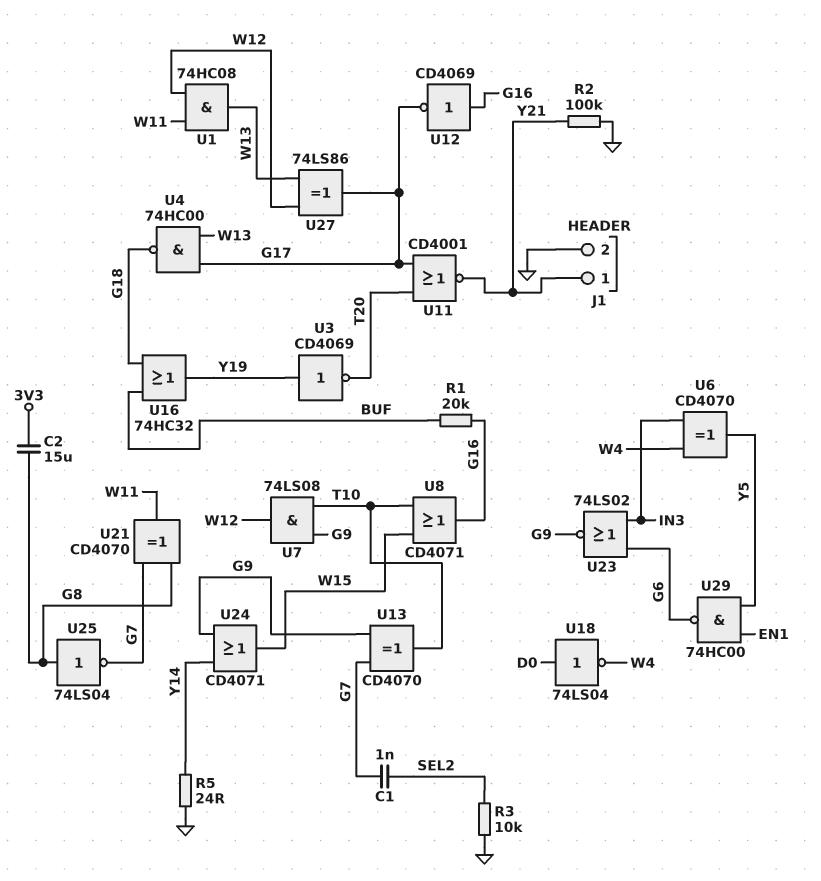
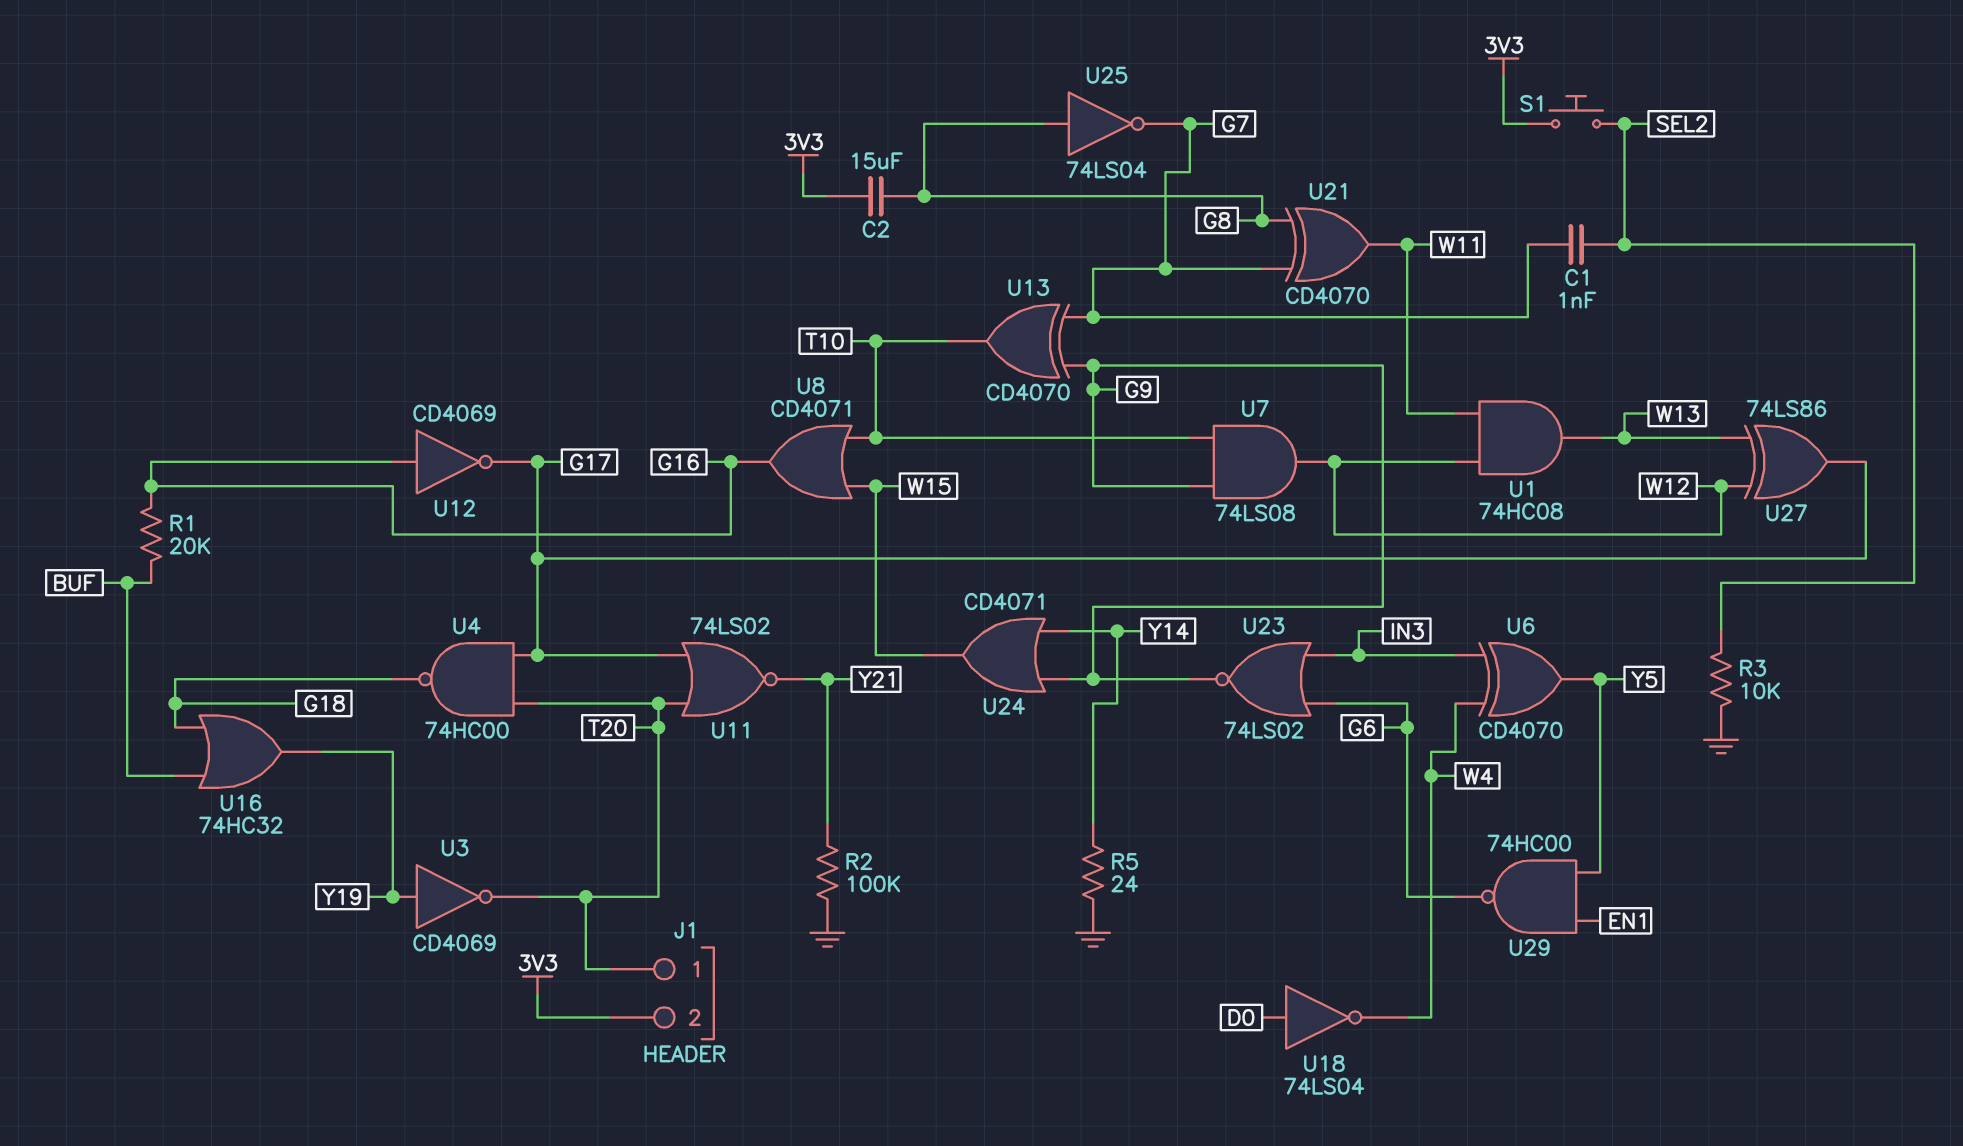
J1 pin 1: Y21 -> T20
J1 pin 2: GND -> 3V3
S1: none -> button (3V3, SEL2)
U4: NAND 74HC00 (in G17, in W13, out G18) -> NAND 74HC00 (in G17, in T20, out G18)
U11: NOR CD4001 (in G17, in T20, out Y21) -> NOR 74LS02 (in G17, in T20, out Y21)

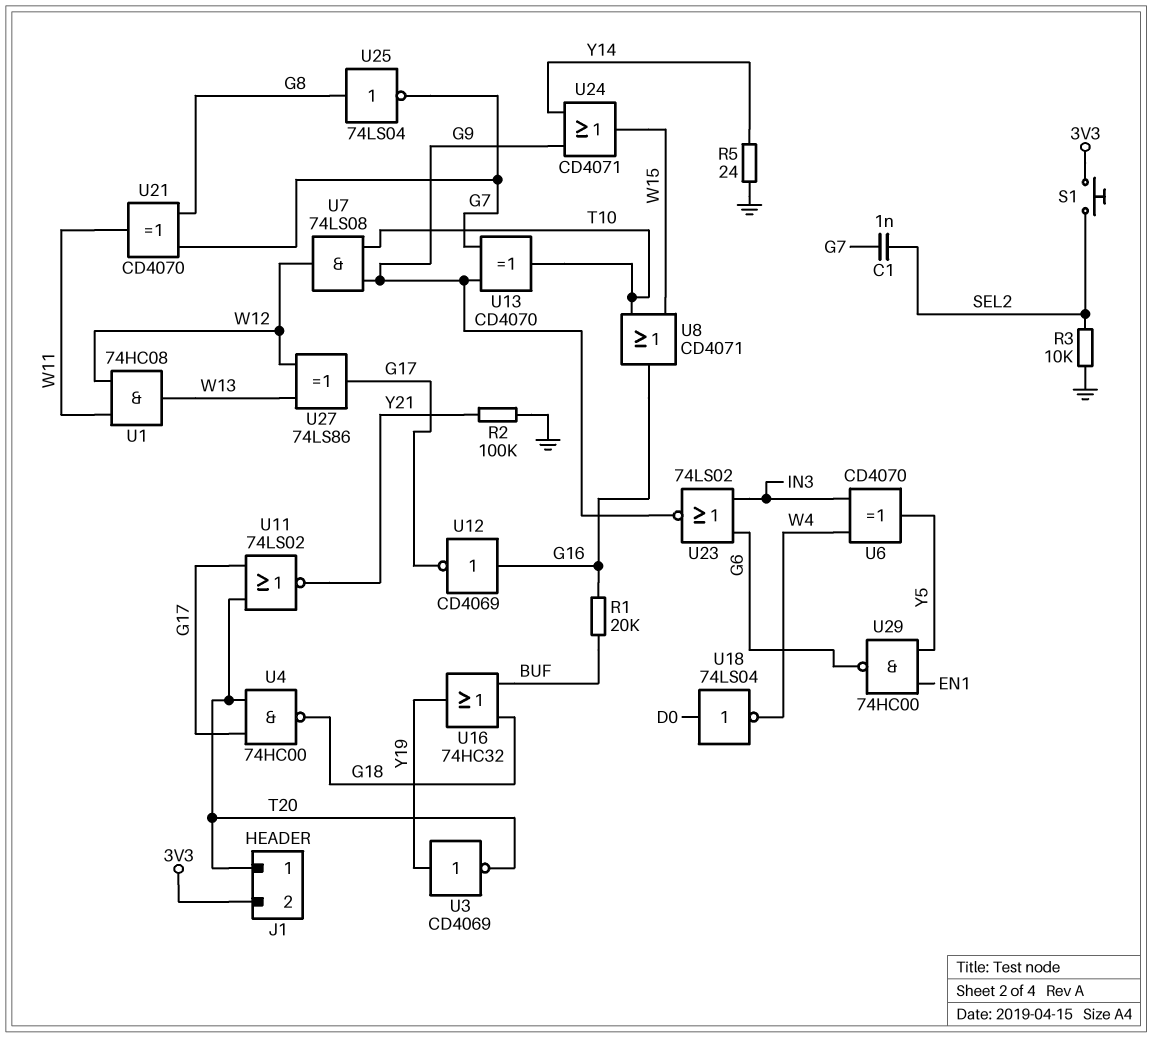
C2: 15uF (3V3, G8) -> none

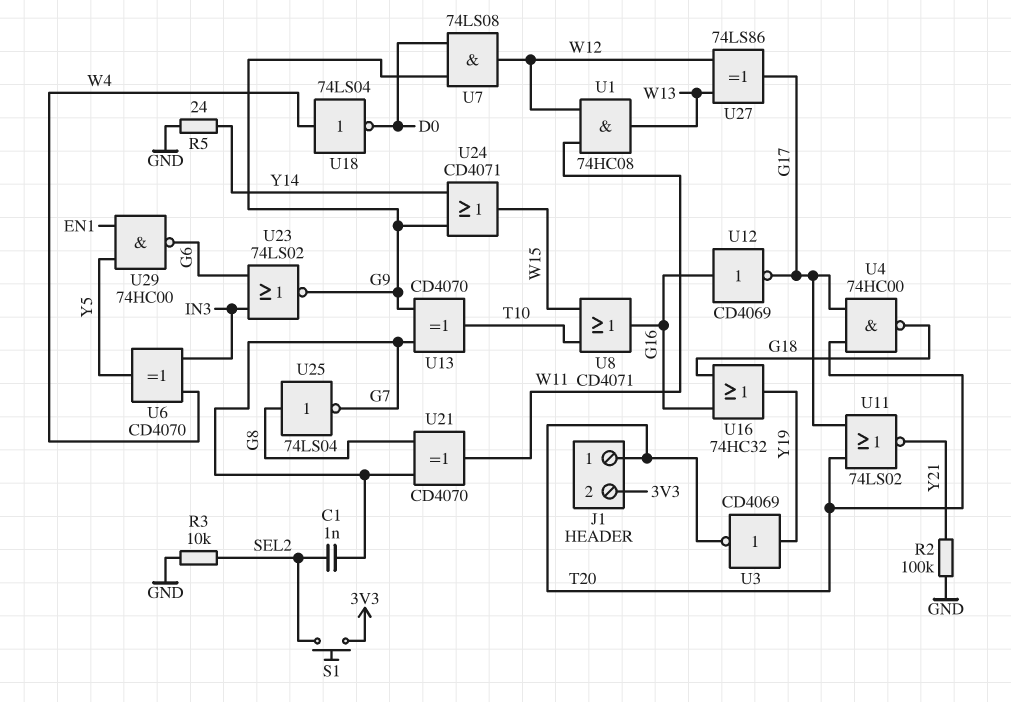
R1: 20k (BUF, G16) -> none
U7: AND 74LS08 (in G9, in T10, out W12) -> AND 74LS08 (in D0, in G9, out W12)
U16: OR 74HC32 (in BUF, in G18, out Y19) -> OR 74HC32 (in G16, in G18, out Y19)
U18: NOT 74LS04 (in D0, out W4) -> NOT 74LS04 (in W4, out D0)

